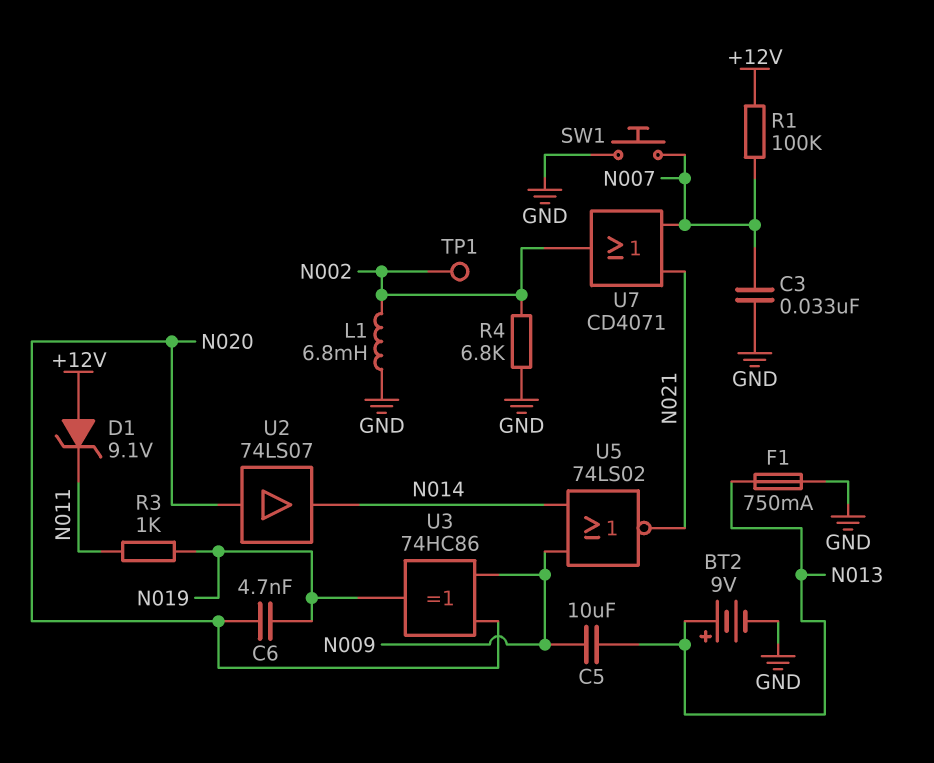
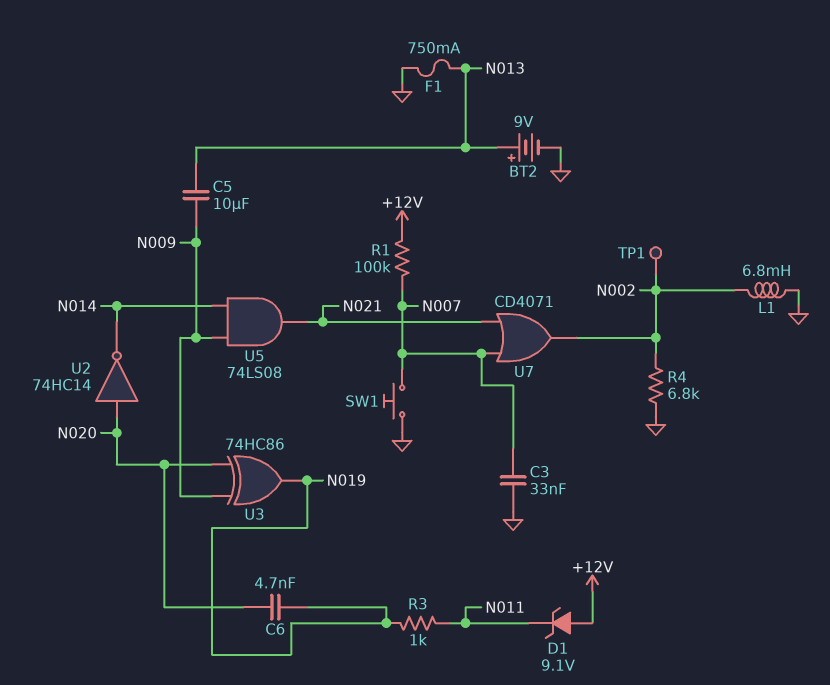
U2: buffer 74LS07 (in N020, out N014) -> NOT 74HC14 (in N020, out N014)
U5: NOR 74LS02 (in N009, in N014, out N021) -> AND 74LS08 (in N009, in N014, out N021)

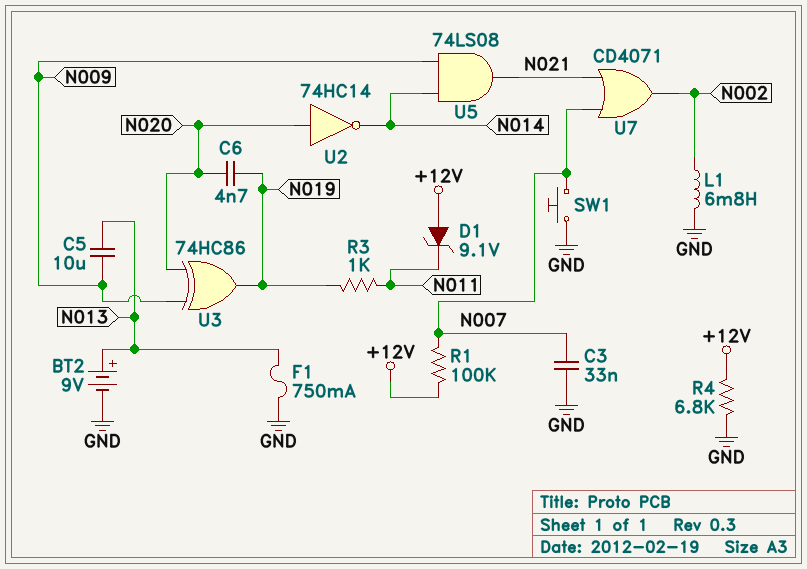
R4: 6.8k (GND, N002) -> 6.8k (+12V, GND)
TP1: test point (N002) -> none

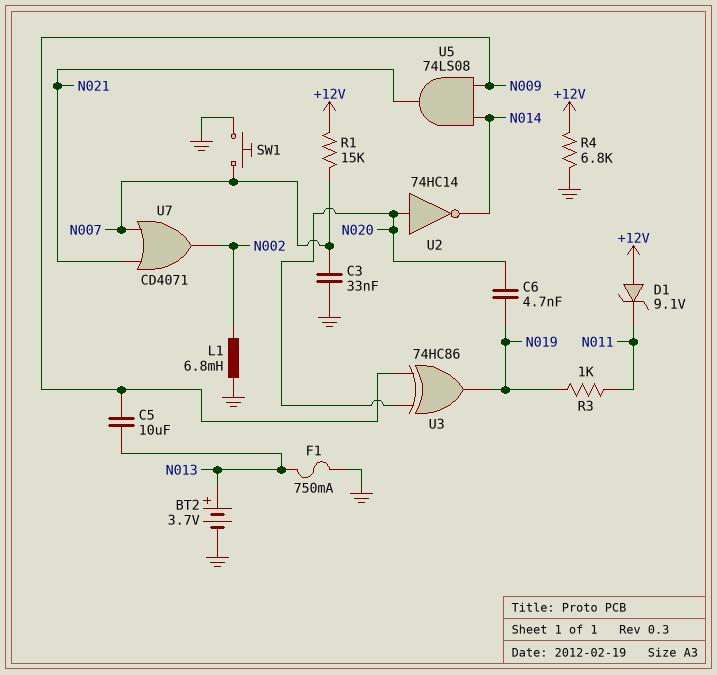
BT2: 9V (plus N013, minus GND) -> 3.7V (plus N013, minus GND)
R1: 100k (+12V, N007) -> 15k (+12V, N007)

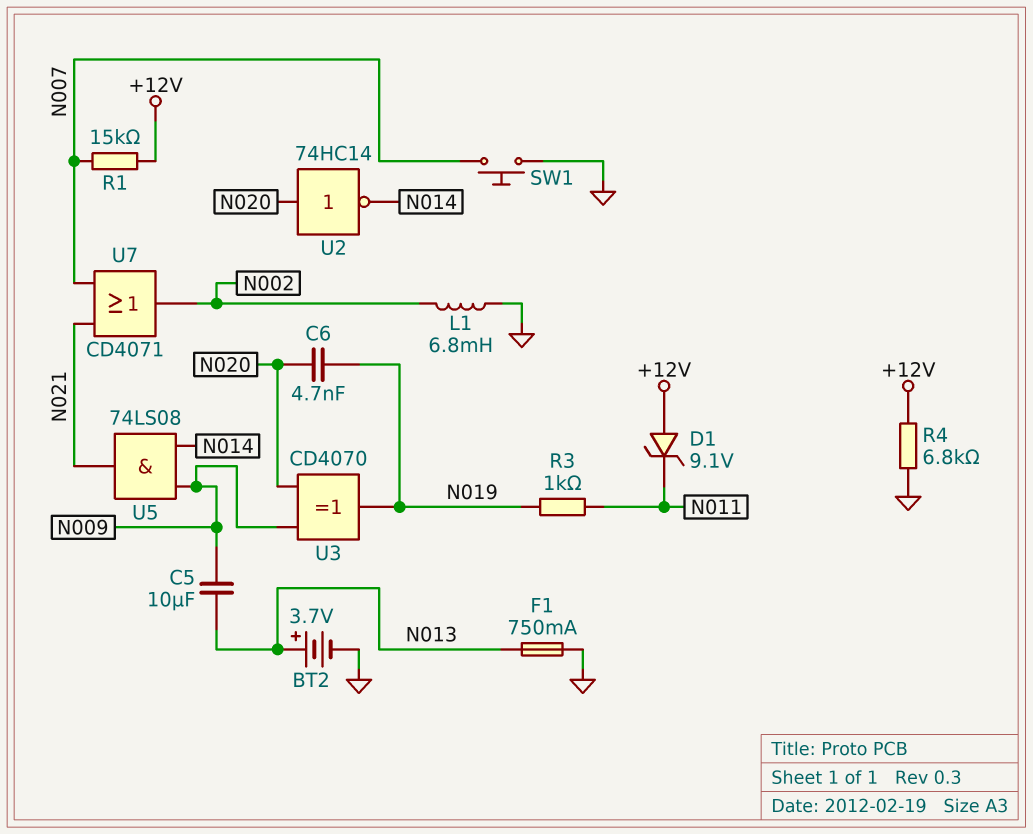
C3: 33nF (GND, N007) -> none
U3: XOR 74HC86 (in N009, in N020, out N019) -> XOR CD4070 (in N009, in N020, out N019)

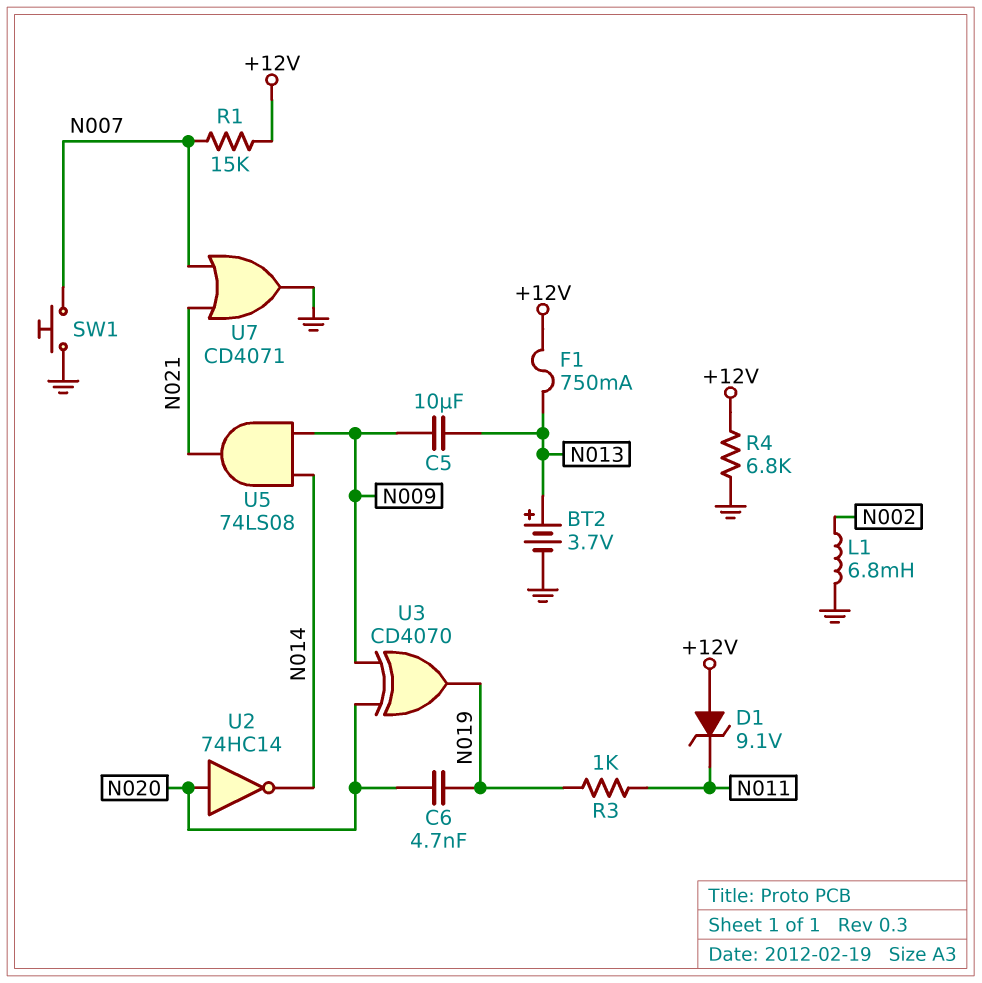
F1: 750mA (GND, N013) -> 750mA (+12V, N013)
U7: OR CD4071 (in N007, in N021, out N002) -> OR CD4071 (in N007, in N021, out GND)

